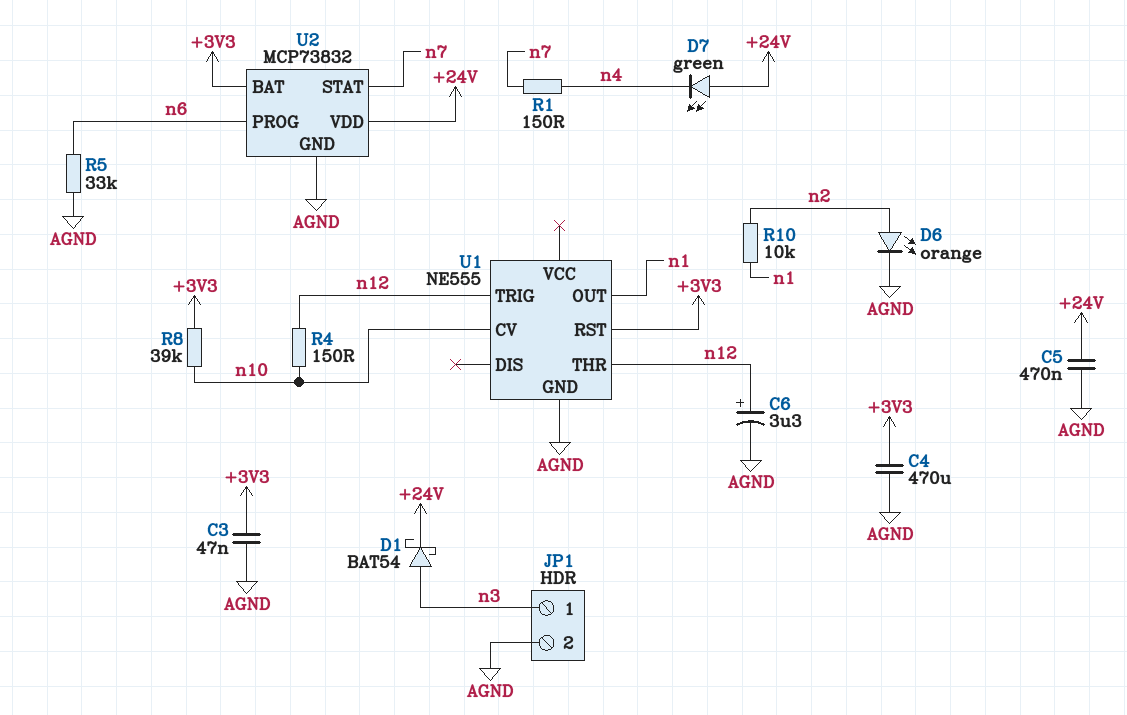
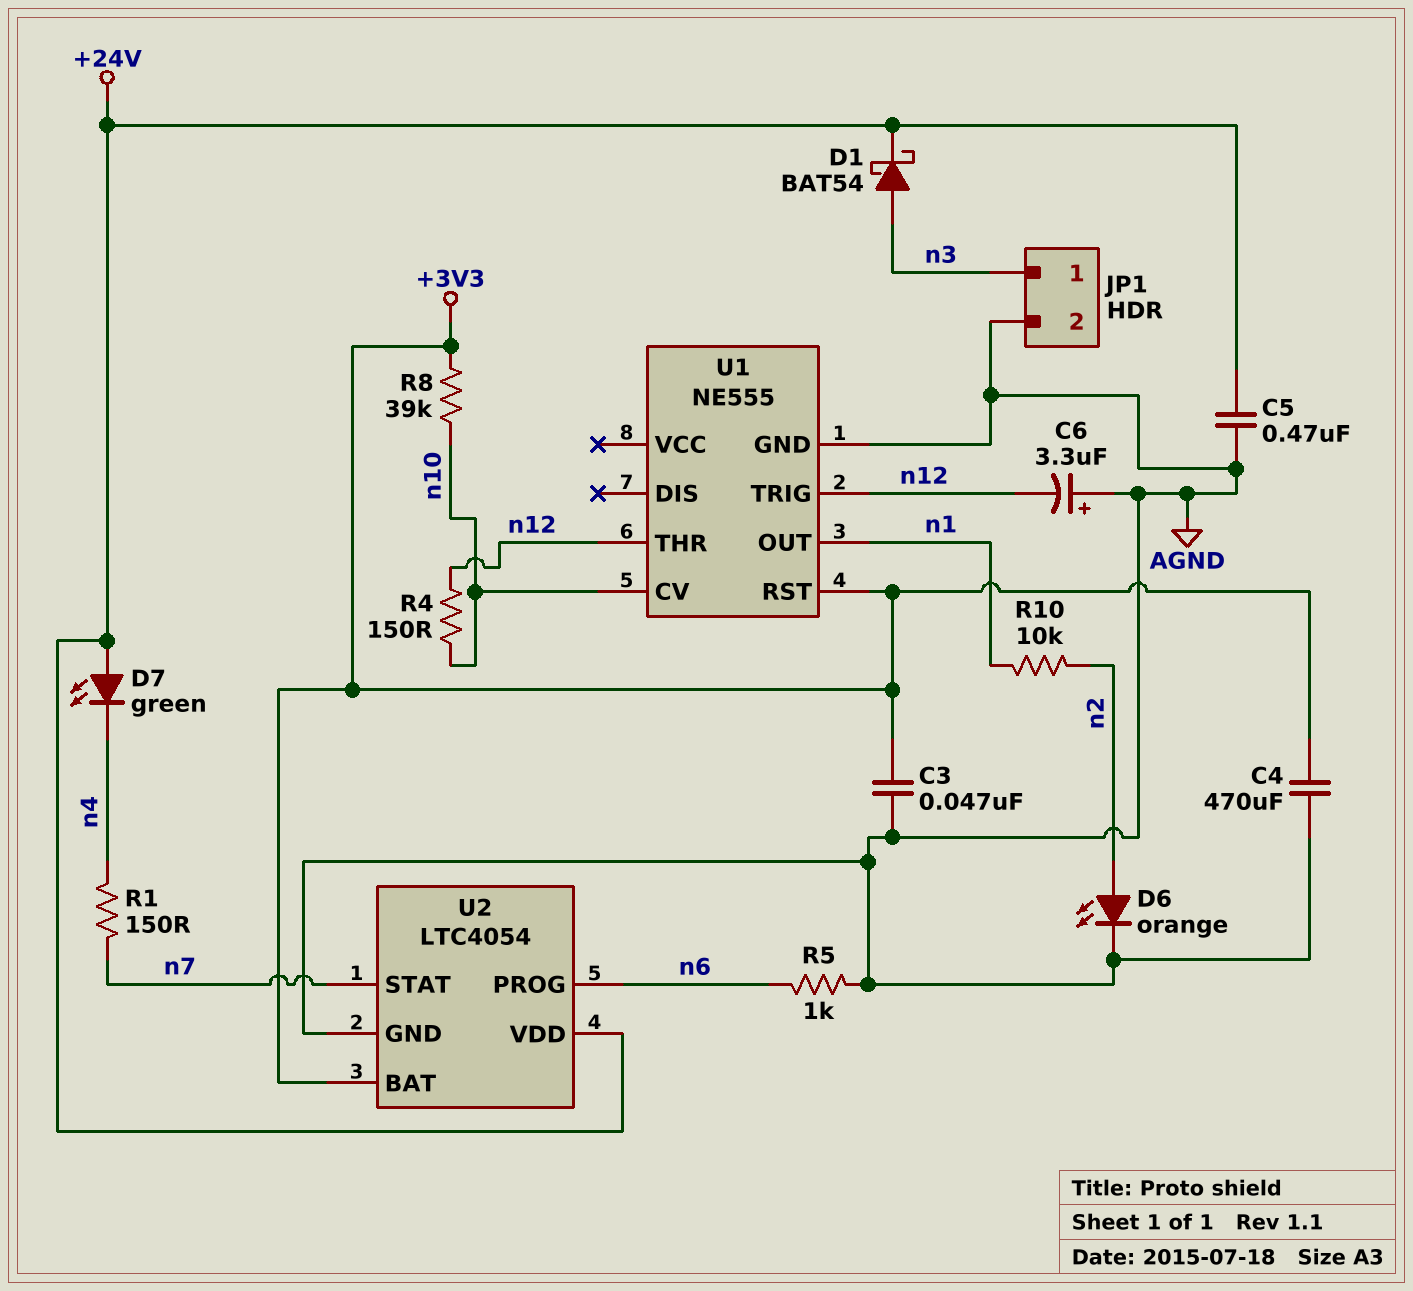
C6: 3.3uF (plus n12, minus AGND) -> 3.3uF (plus AGND, minus n12)
R5: 33k (AGND, n6) -> 1k (AGND, n6)
U2: MCP73832 -> LTC4054

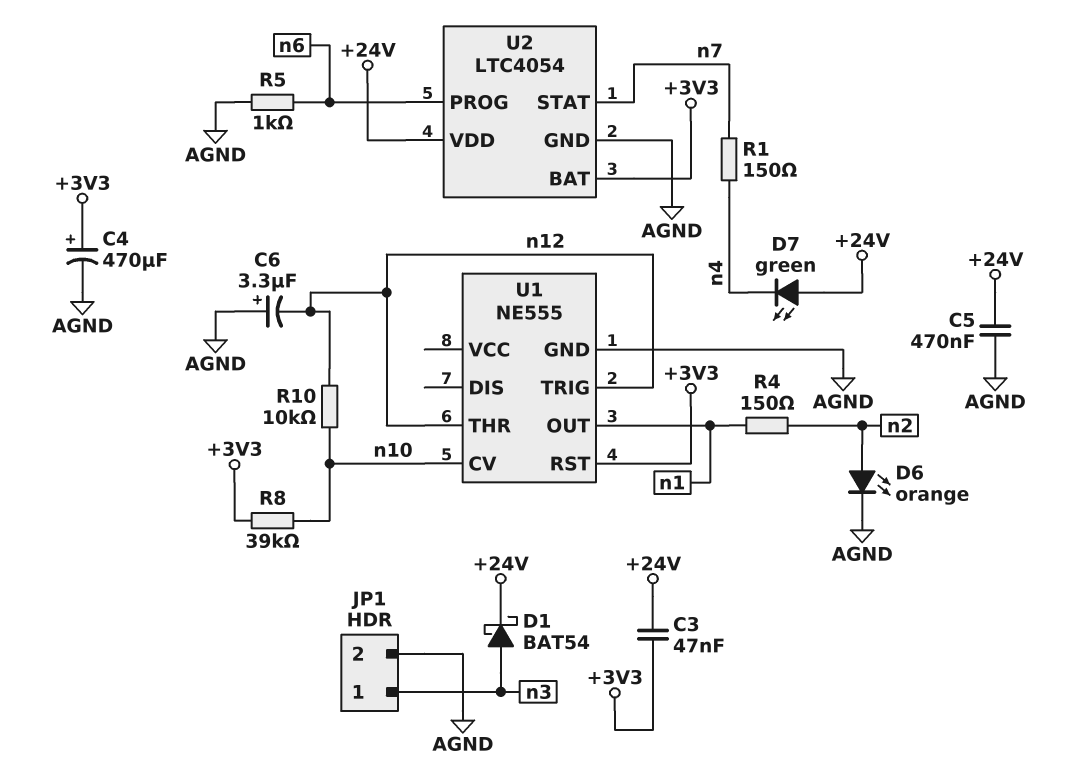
C3: 47nF (+3V3, AGND) -> 47nF (+3V3, +24V)
C4: 470uF (+3V3, AGND) -> 470uF (plus +3V3, minus AGND)
R4: 150 (n10, n12) -> 150 (n1, n2)
R10: 10k (n1, n2) -> 10k (n10, n12)

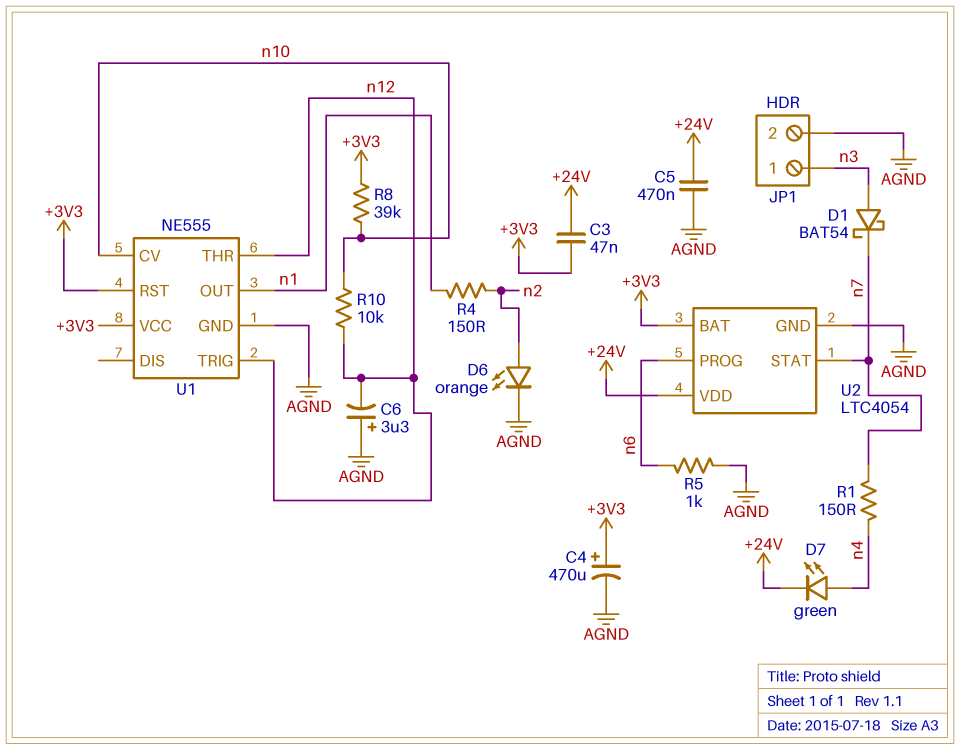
D1: schottky BAT54 (A n3, K +24V) -> schottky BAT54 (A n3, K n7)
D7: LED green (A +24V, K n4) -> LED green (A n4, K +24V)
U1 pin VCC: none -> +3V3

